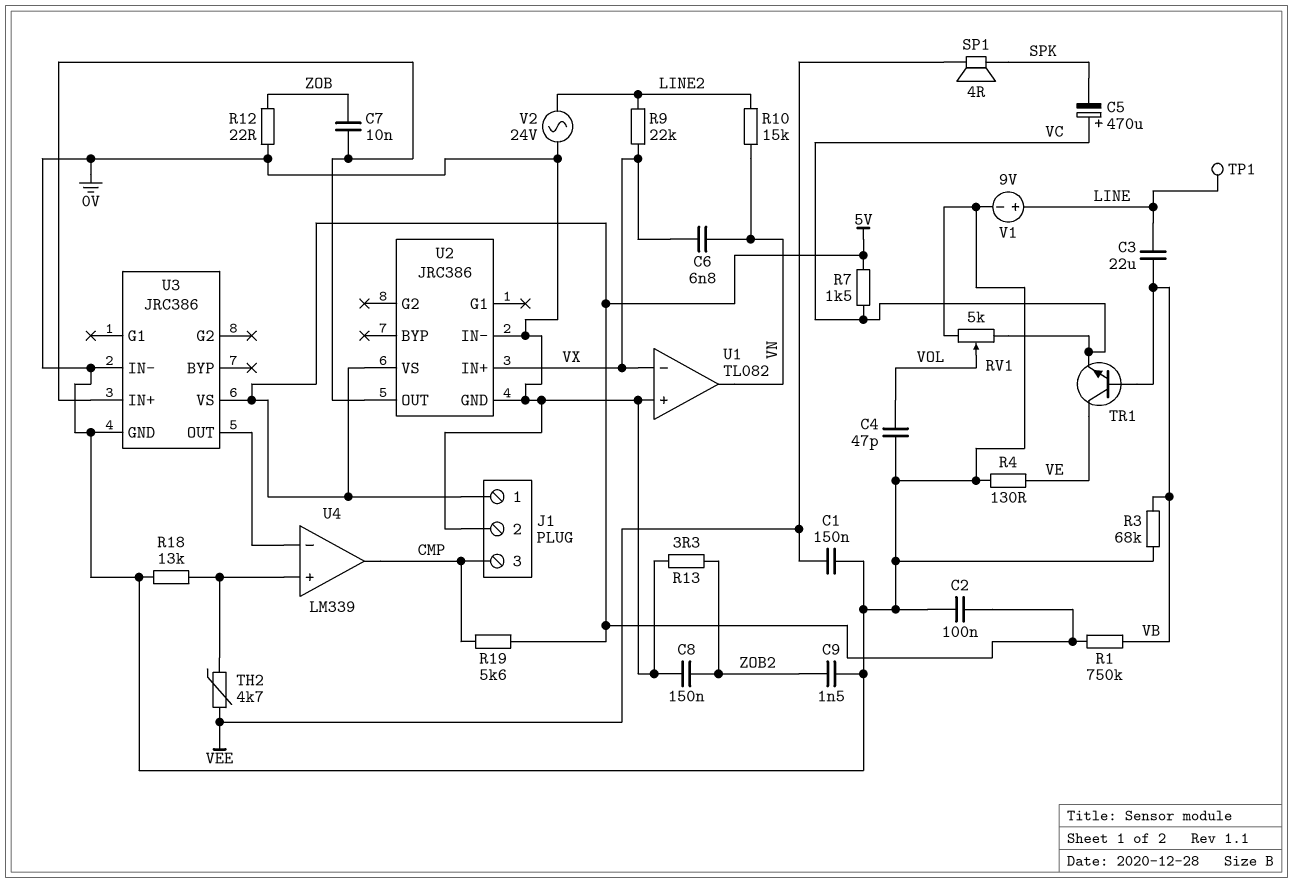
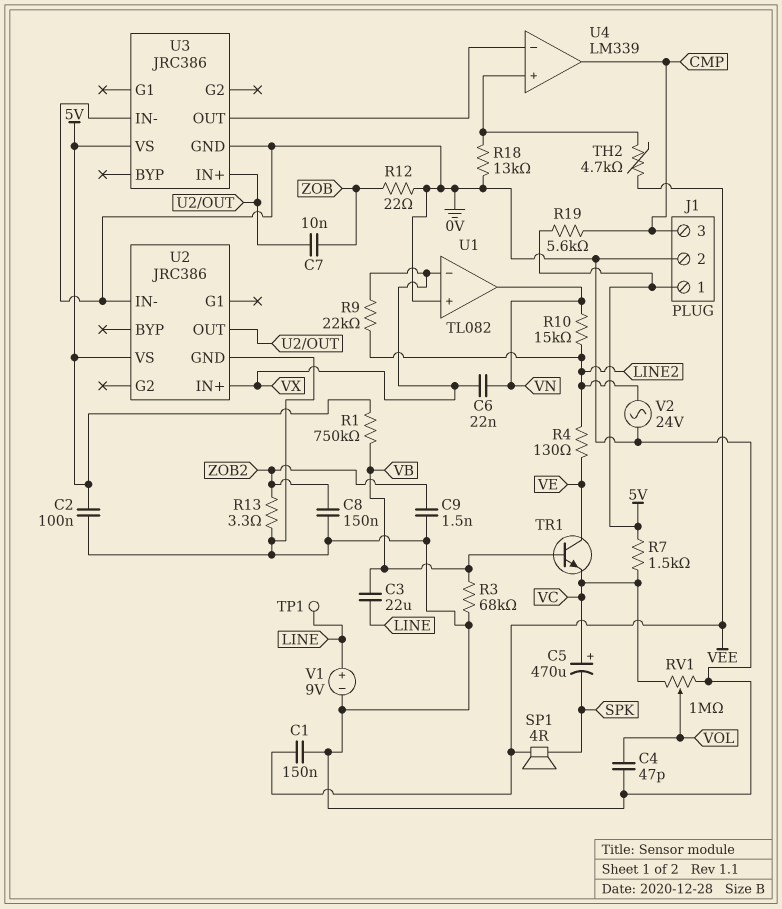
C6: 6.8nF (VN, VX) -> 22nF (VN, VX)
R4: 130 (0V, VE) -> 130 (LINE2, VE)
RV1: 5k (0V, VC, wiper VOL) -> 1M (0V, VC, wiper VOL)

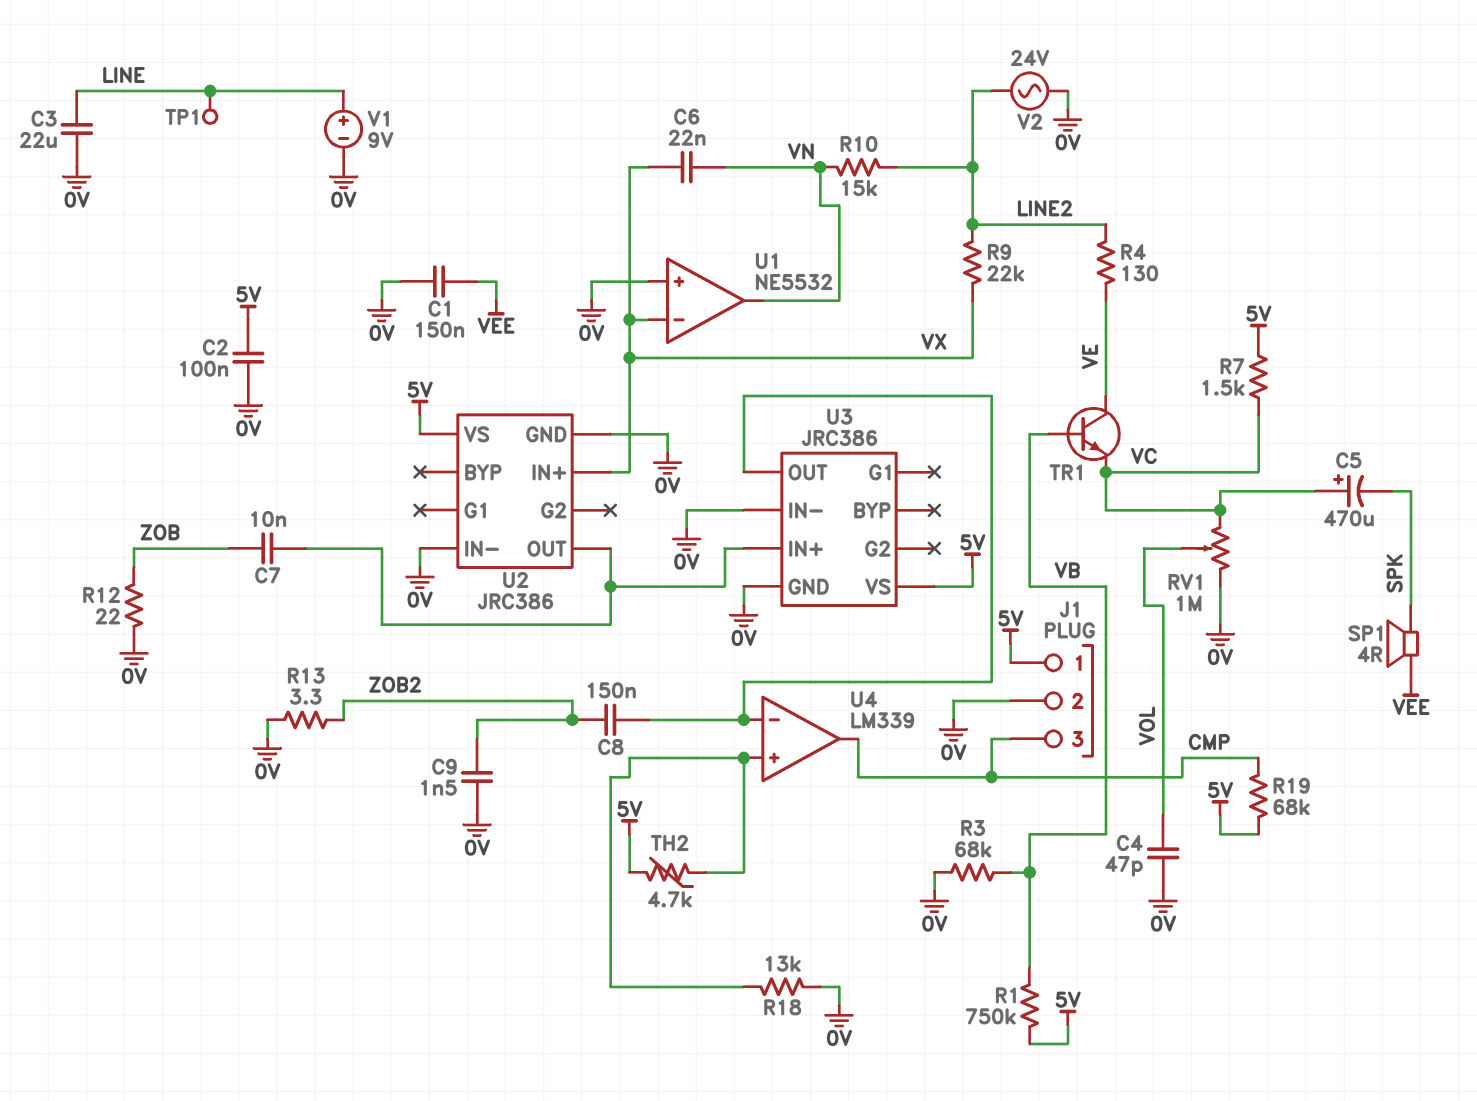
C3: 22uF (LINE, VB) -> 22uF (0V, LINE)
C8: 150nF (0V, ZOB2) -> 150nF (U3/OUT, ZOB2)
R19: 5.6k (5V, CMP) -> 68k (5V, CMP)
TH2: 4.7k (U4/in+, VEE) -> 4.7k (5V, U4/in+)
U1: TL082 -> NE5532

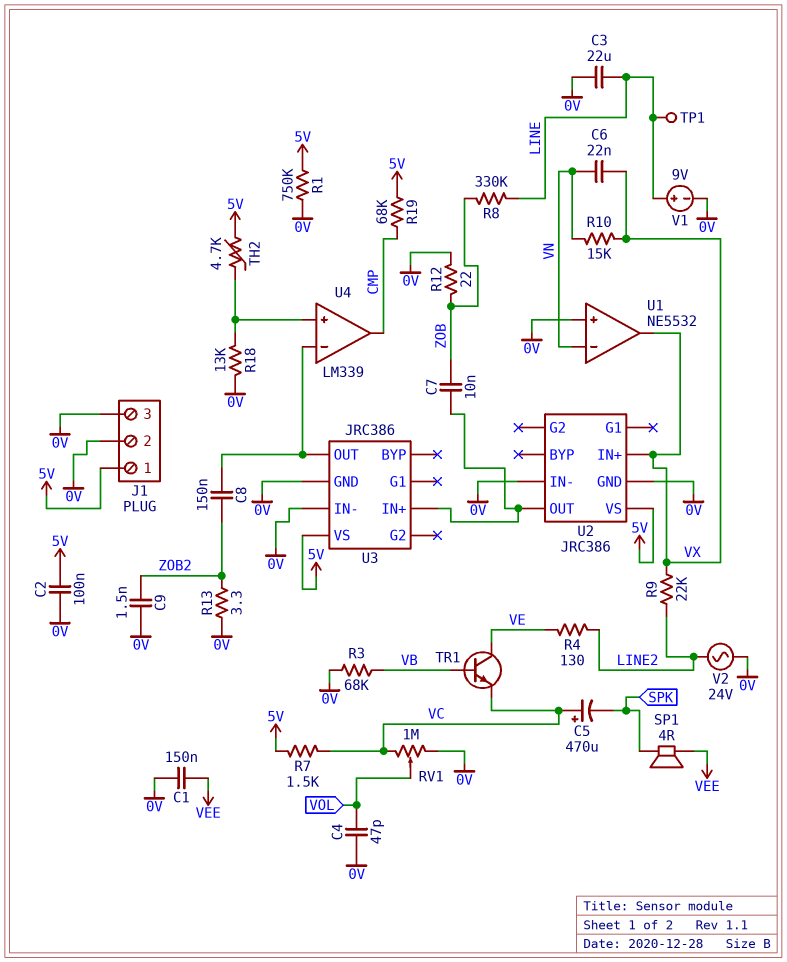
J1 pin 3: CMP -> 0V
R1: 750k (5V, VB) -> 750k (0V, 5V)
R8: none -> 330k (LINE, ZOB)
R10: 15k (LINE2, VN) -> 15k (VN, VX)
U1 pin in-: VX -> VN
U1 pin out: VN -> VX

